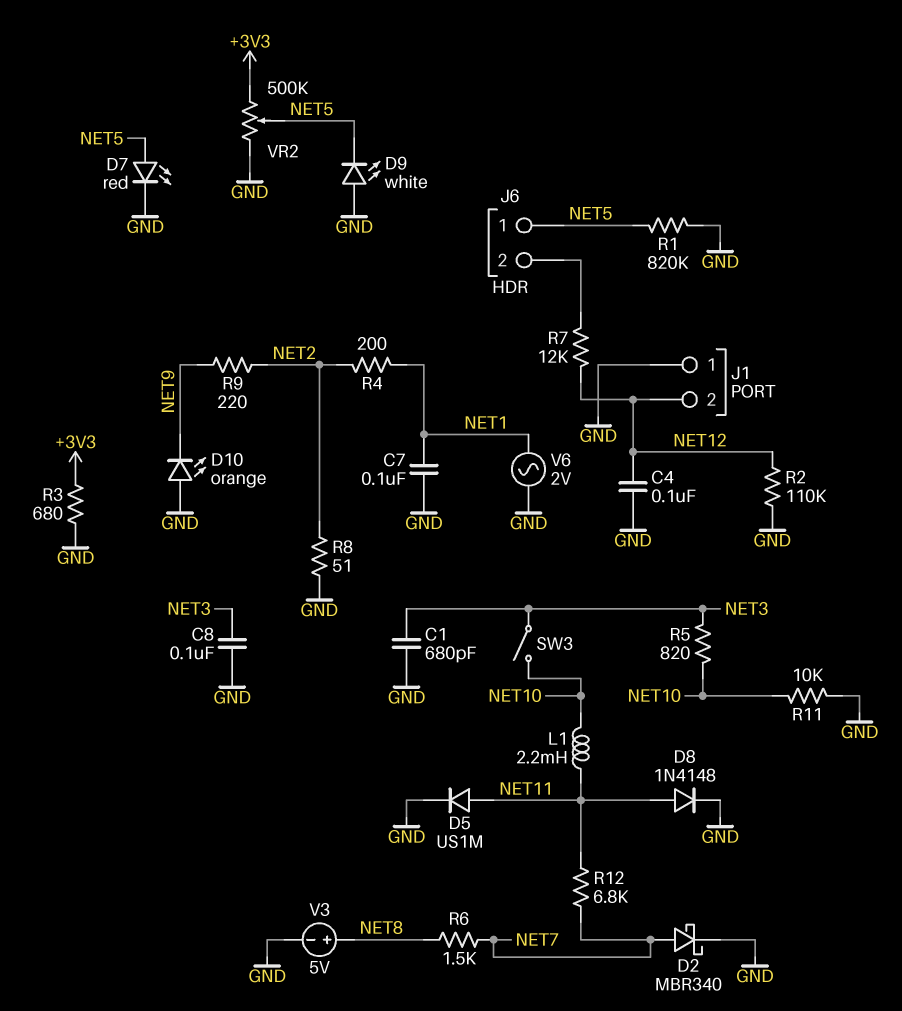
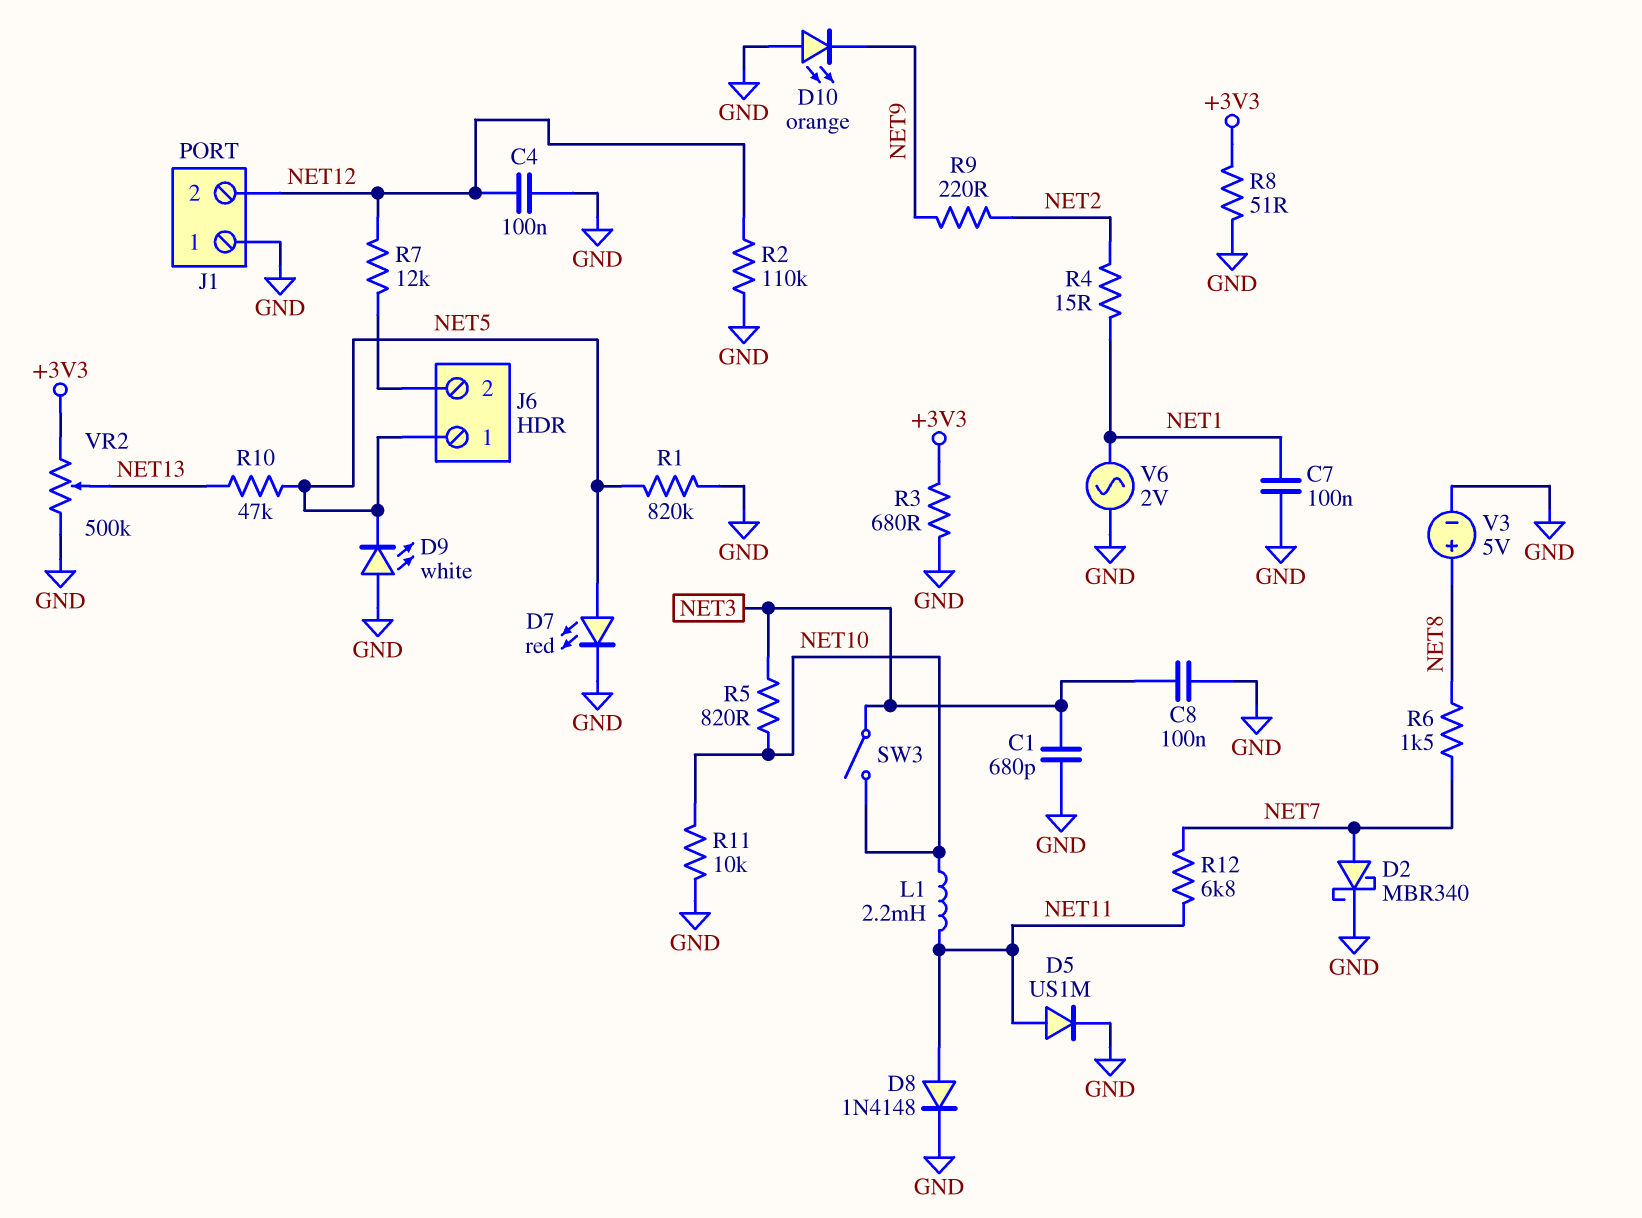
R4: 200 (NET1, NET2) -> 15 (NET1, NET2)
R8: 51 (GND, NET2) -> 51 (+3V3, GND)
R10: none -> 47k (NET5, NET13)
VR2: 500k (+3V3, GND, wiper NET5) -> 500k (+3V3, GND, wiper NET13)

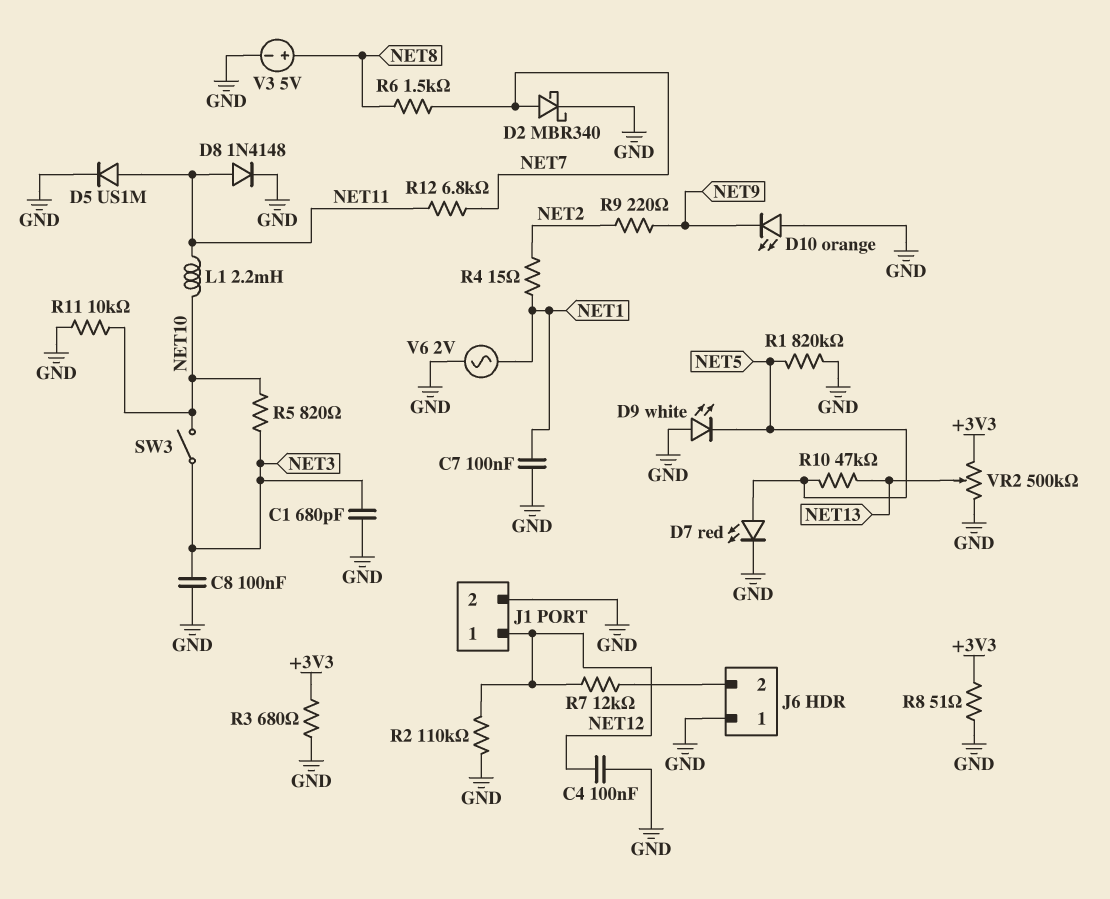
J1 pin 1: GND -> NET12
J1 pin 2: NET12 -> GND
J6 pin 1: NET5 -> GND

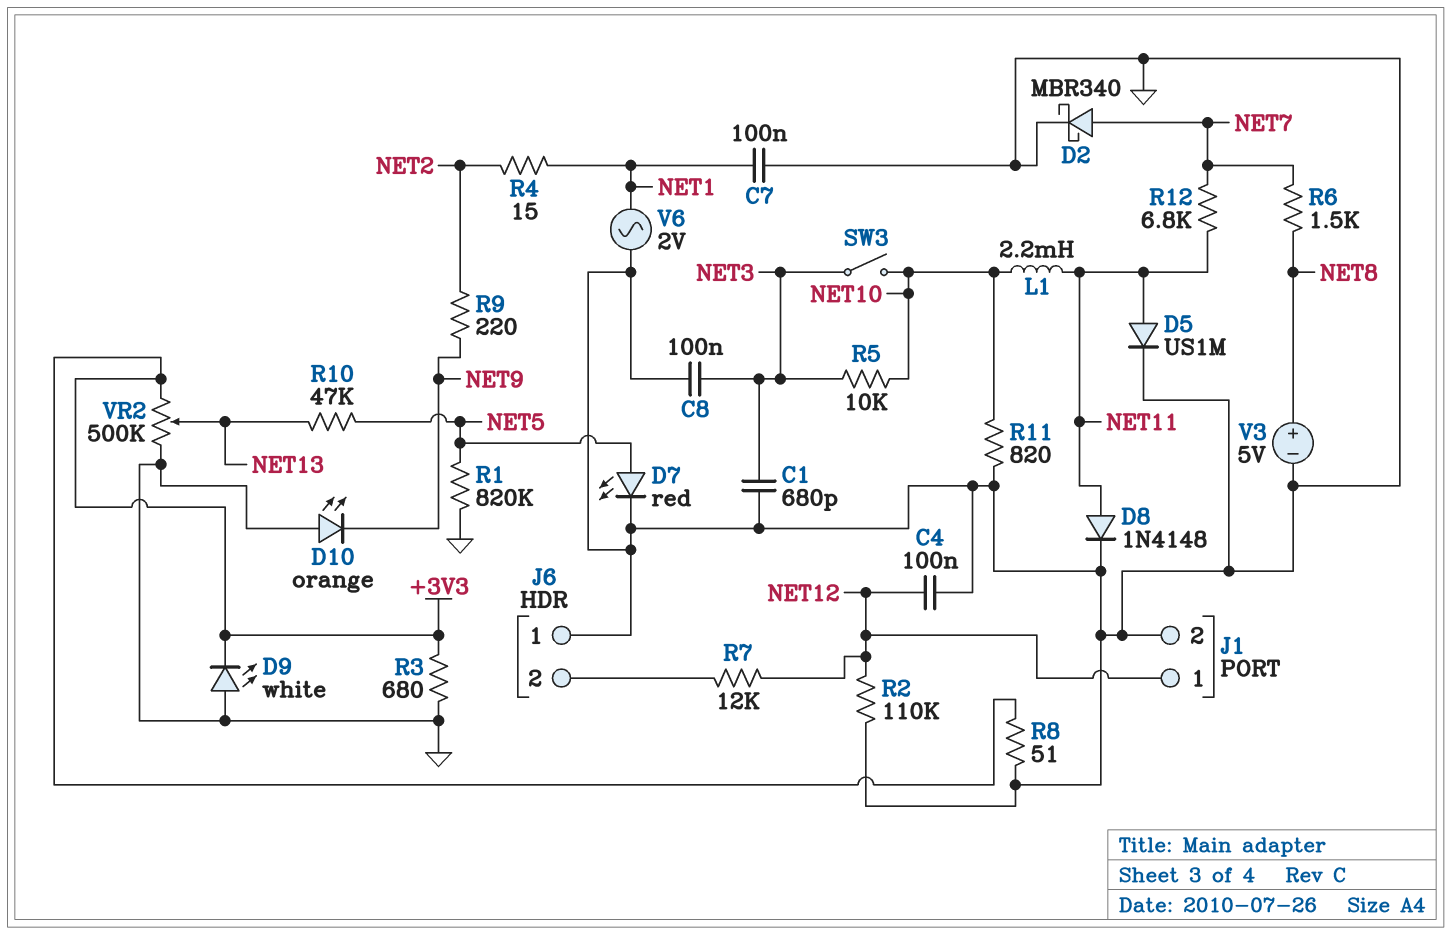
D9: LED white (A GND, K NET5) -> LED white (A GND, K +3V3)
R5: 820 (NET3, NET10) -> 10k (NET3, NET10)
R11: 10k (GND, NET10) -> 820 (GND, NET10)

